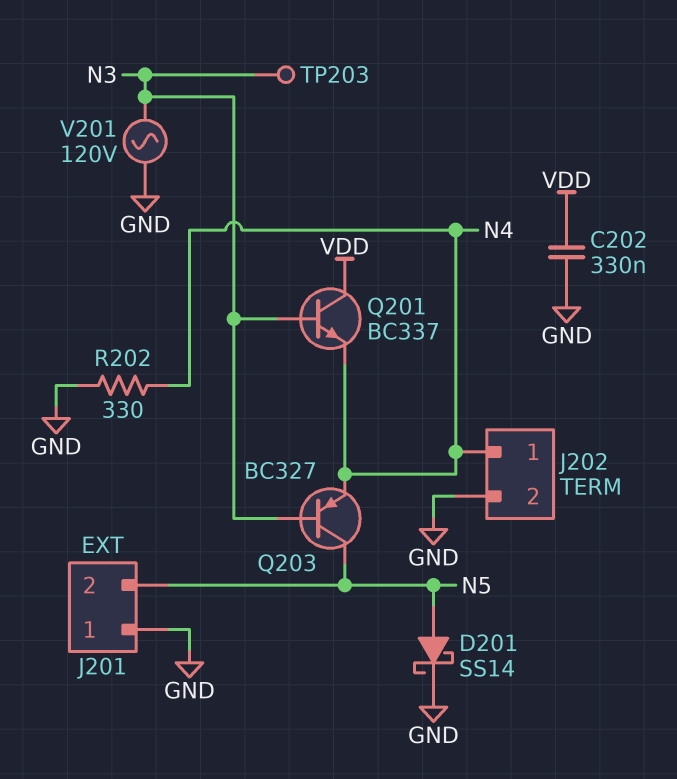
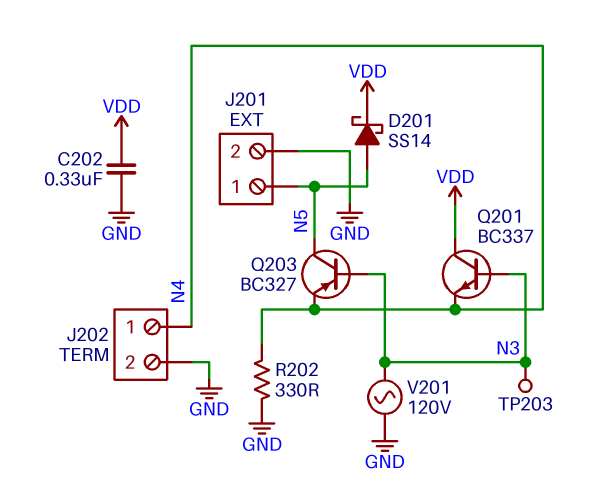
D201: schottky SS14 (A N5, K GND) -> schottky SS14 (A N5, K VDD)
J201 pin 1: GND -> N5
J201 pin 2: N5 -> GND

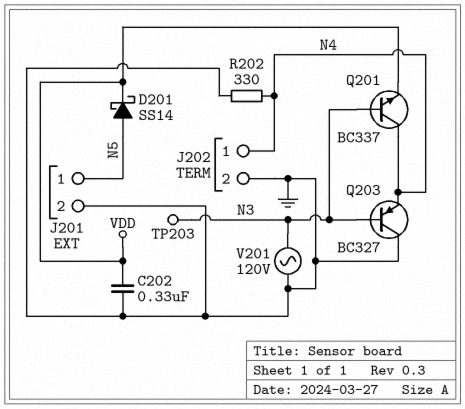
Q201: NPN BC337 (B N3, C VDD, E N4) -> NPN BC337 (B N3, C N4, E VDD)
Q203: PNP BC327 (B N3, C N5, E N4) -> PNP BC327 (B N3, C GND, E N4)

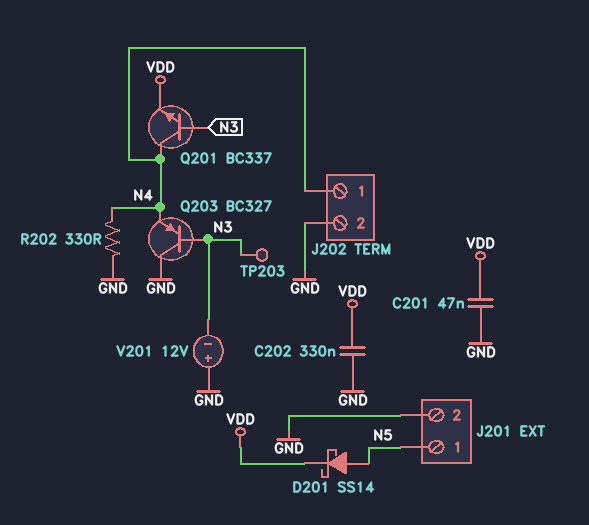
C201: none -> 47nF (GND, VDD)
V201: AC 120V (GND, N3) -> 12V (plus GND, minus N3)

